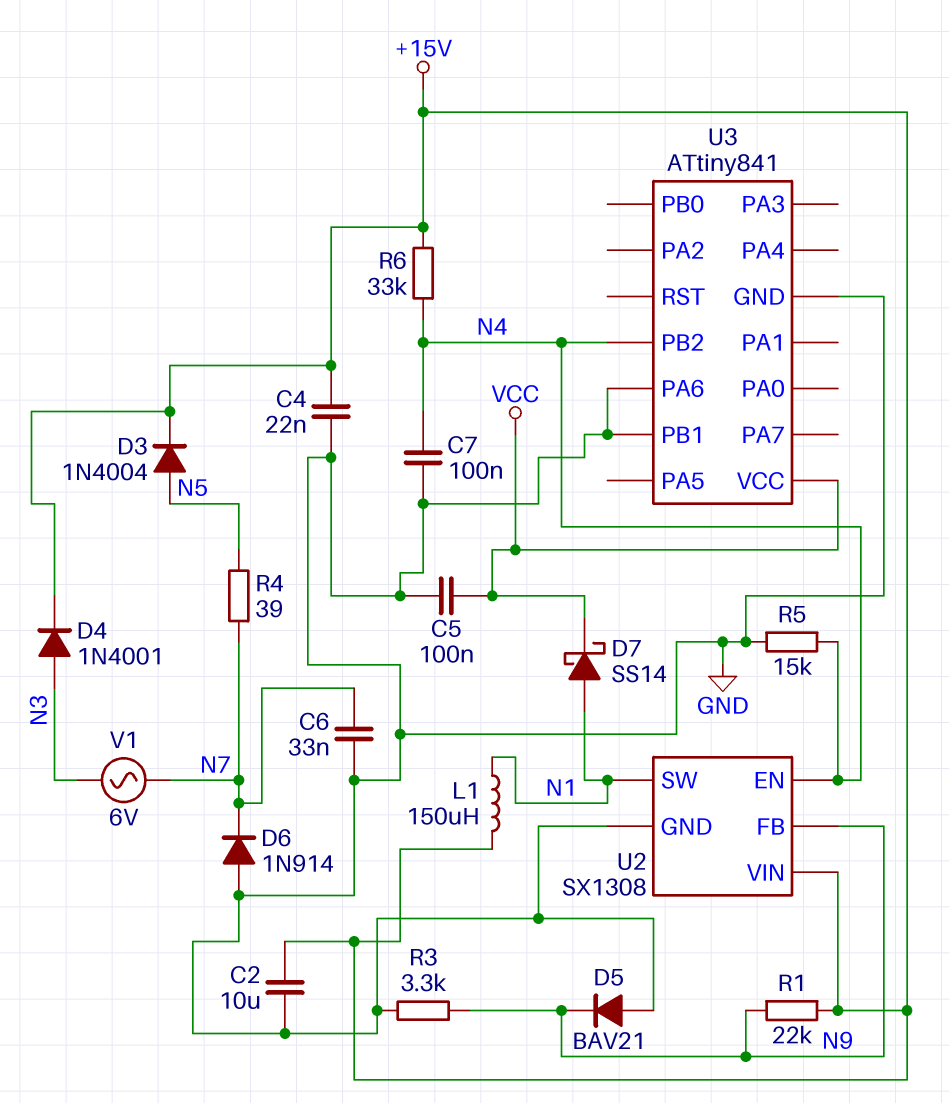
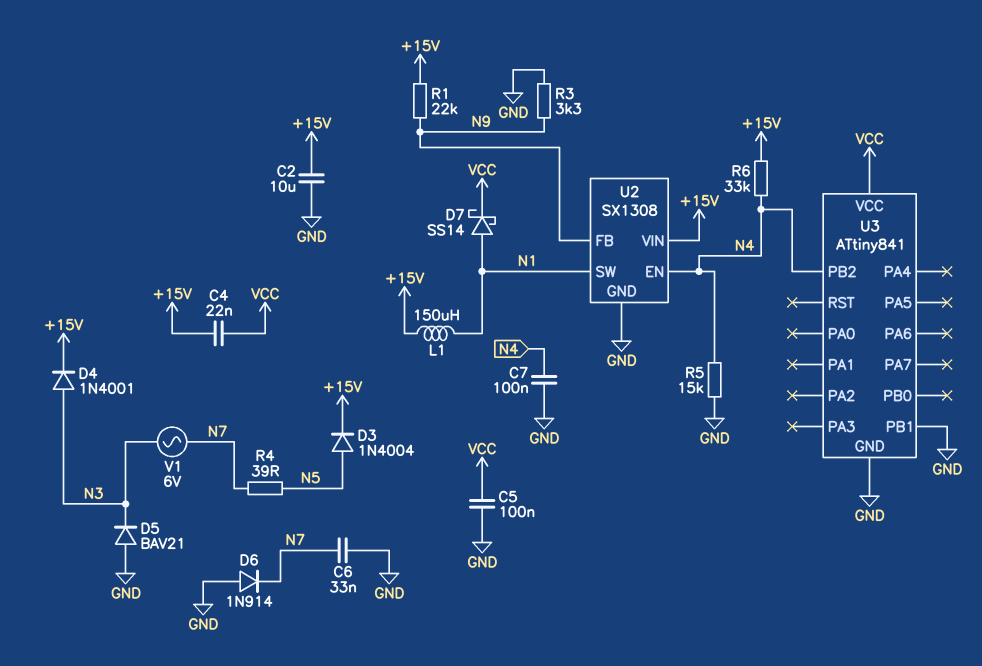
C4: 22nF (+15V, GND) -> 22nF (+15V, VCC)
D5: diode BAV21 (A GND, K N9) -> diode BAV21 (A GND, K N3)
U3 pin PA6: GND -> none

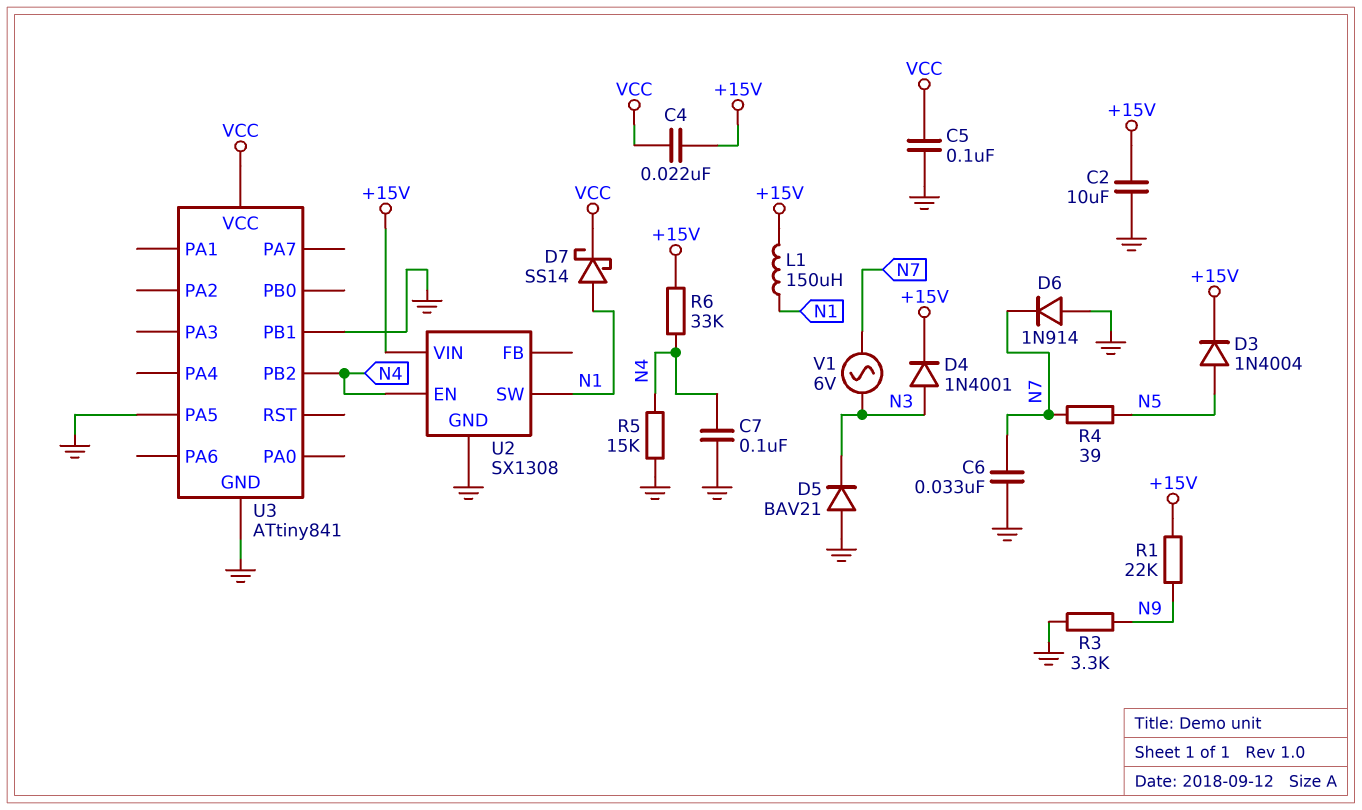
U2 pin FB: N9 -> none
U3 pin PA5: none -> GND

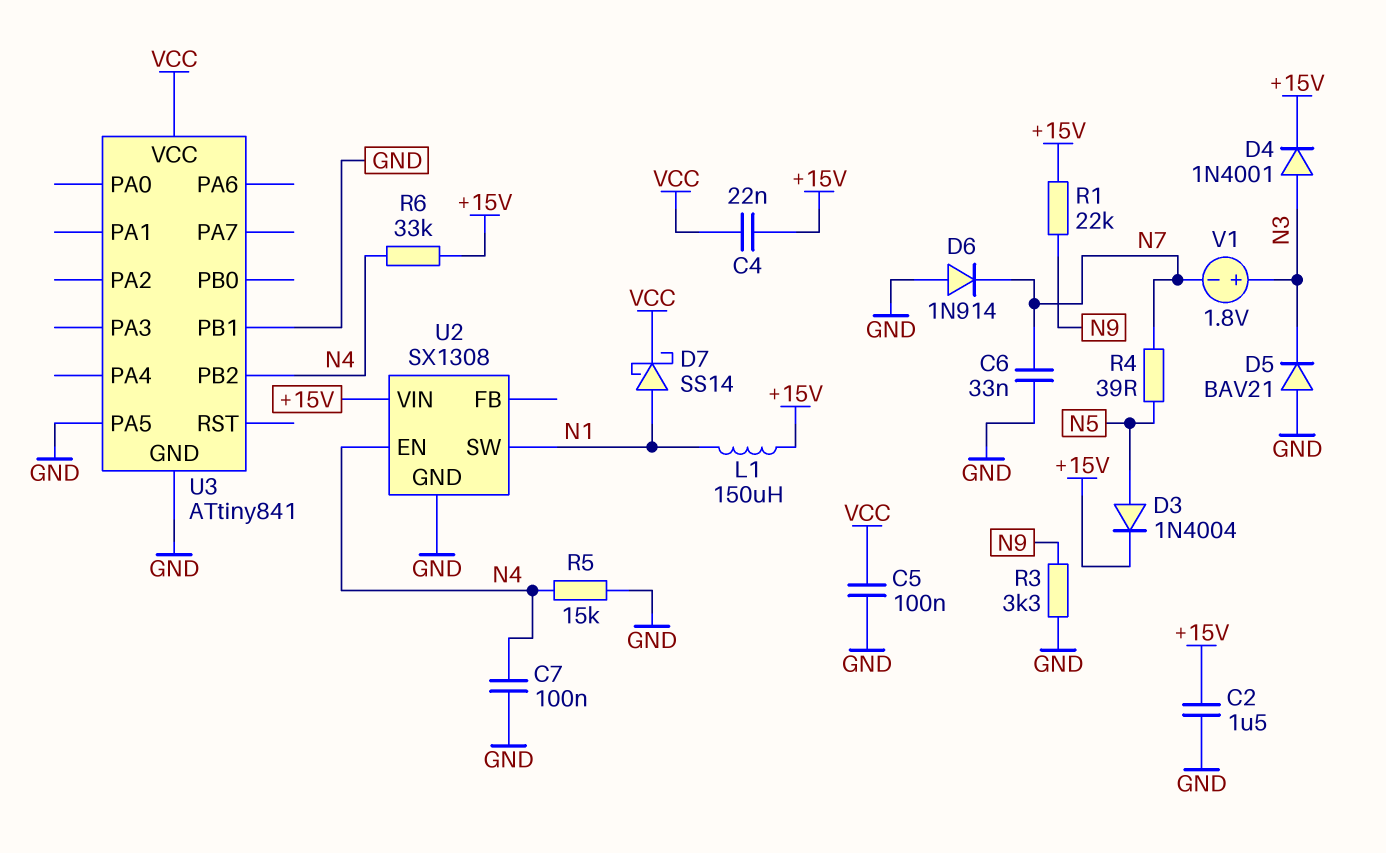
C2: 10uF (+15V, GND) -> 1.5uF (+15V, GND)
V1: AC 6V (N3, N7) -> 1.8V (plus N3, minus N7)

